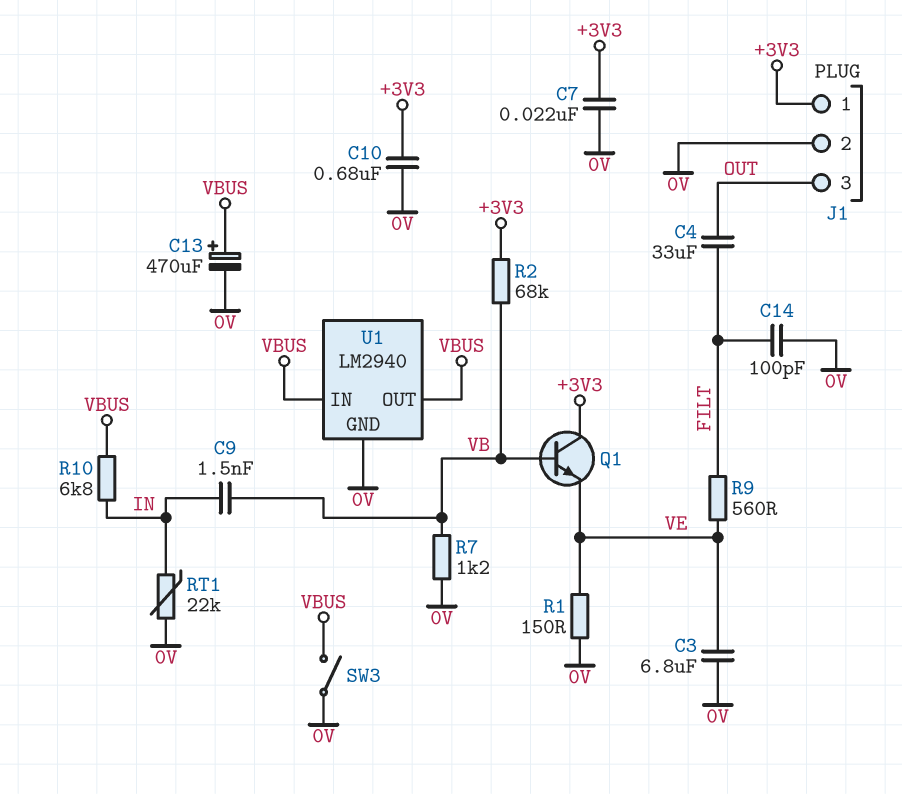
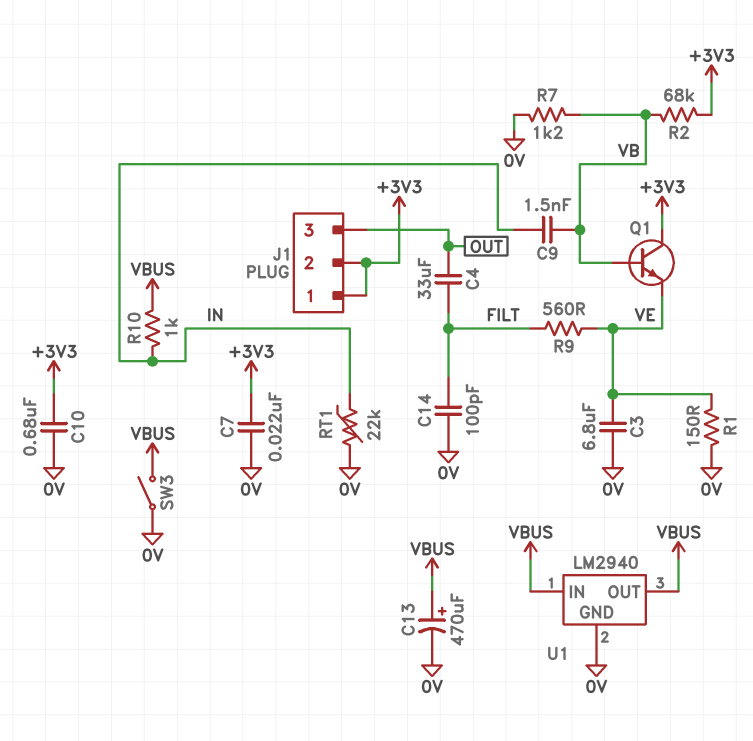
J1 pin 2: 0V -> +3V3
R10: 6.8k (IN, VBUS) -> 1k (IN, VBUS)

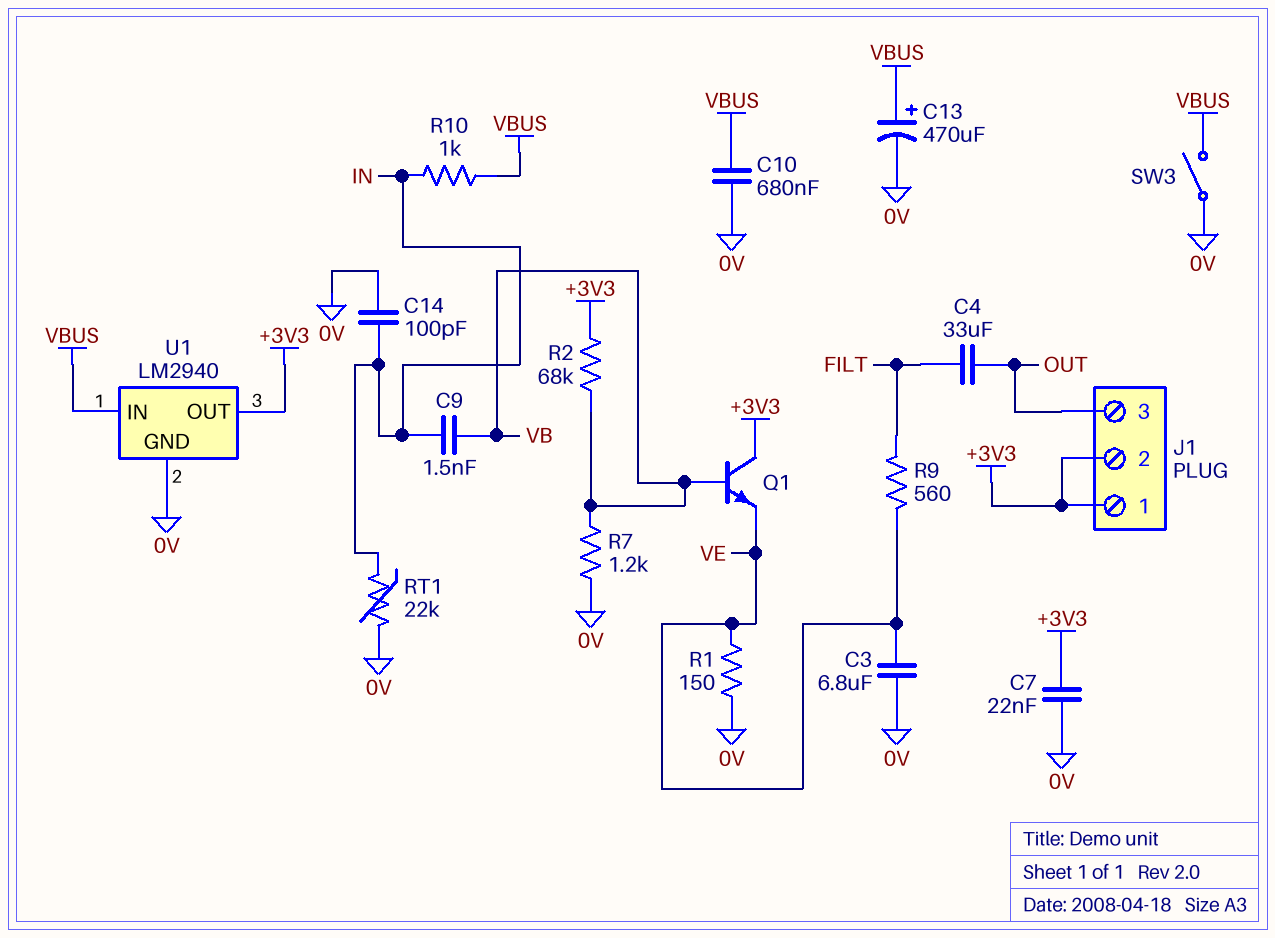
C10: 680nF (+3V3, 0V) -> 680nF (0V, VBUS)
C14: 100pF (0V, FILT) -> 100pF (0V, IN)
U1 pin OUT: VBUS -> +3V3

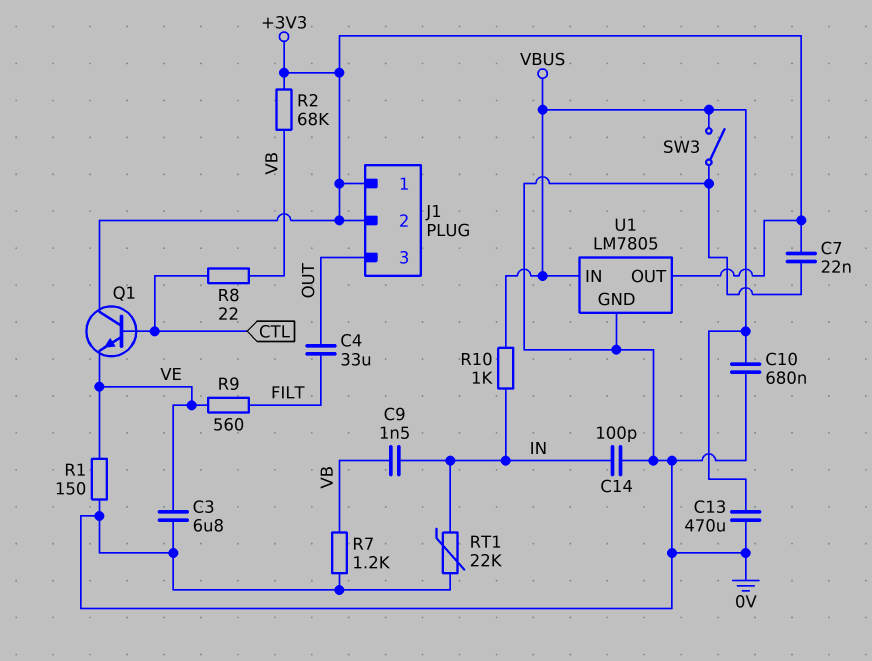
C13: 470uF (plus VBUS, minus 0V) -> 470uF (0V, VBUS)
Q1: NPN (B VB, C +3V3, E VE) -> NPN (B CTL, C +3V3, E VE)
R8: none -> 22 (CTL, VB)
U1: LM2940 -> LM7805

